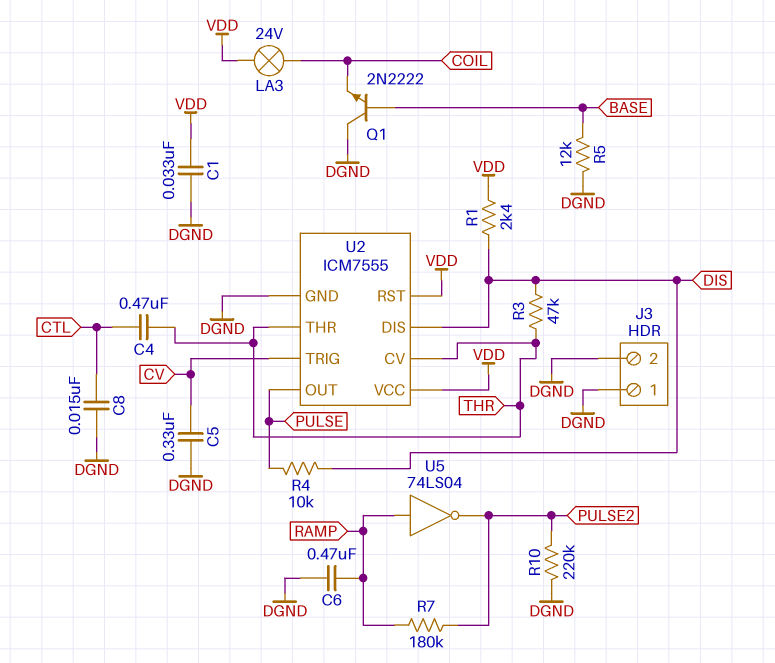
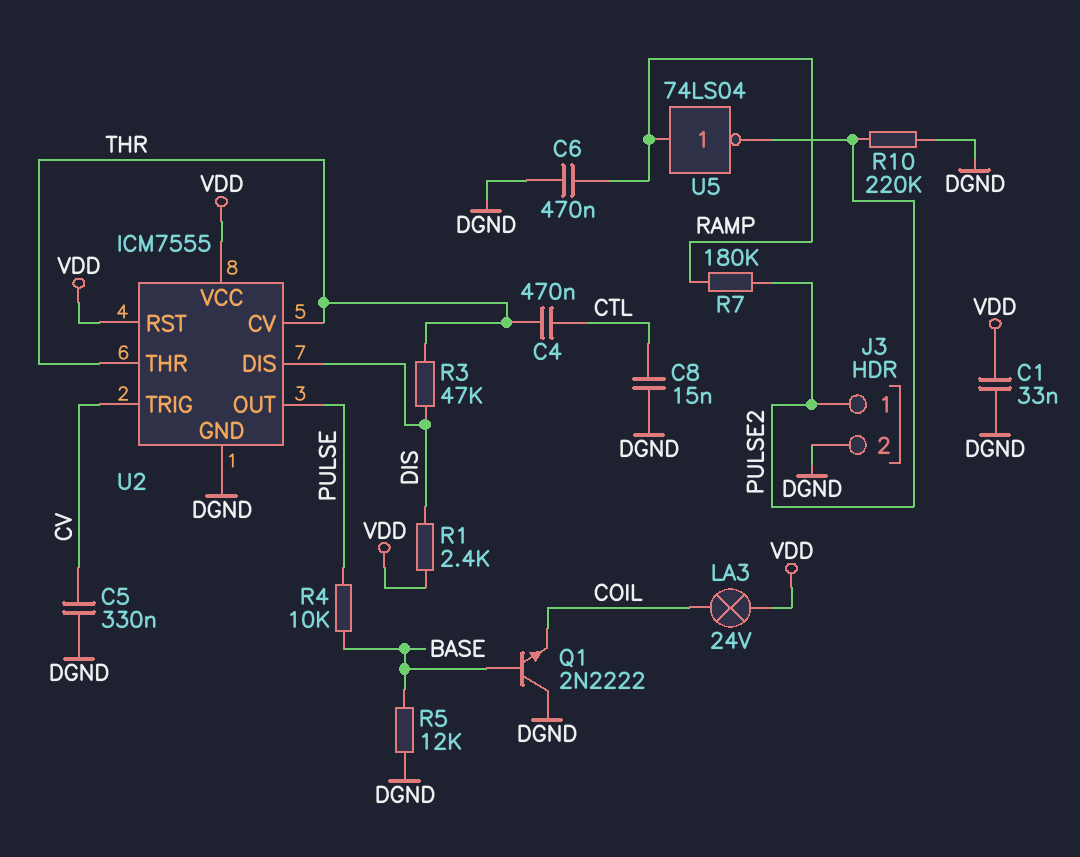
J3 pin 1: DGND -> PULSE2
R4: 10k (DIS, PULSE) -> 10k (BASE, PULSE)

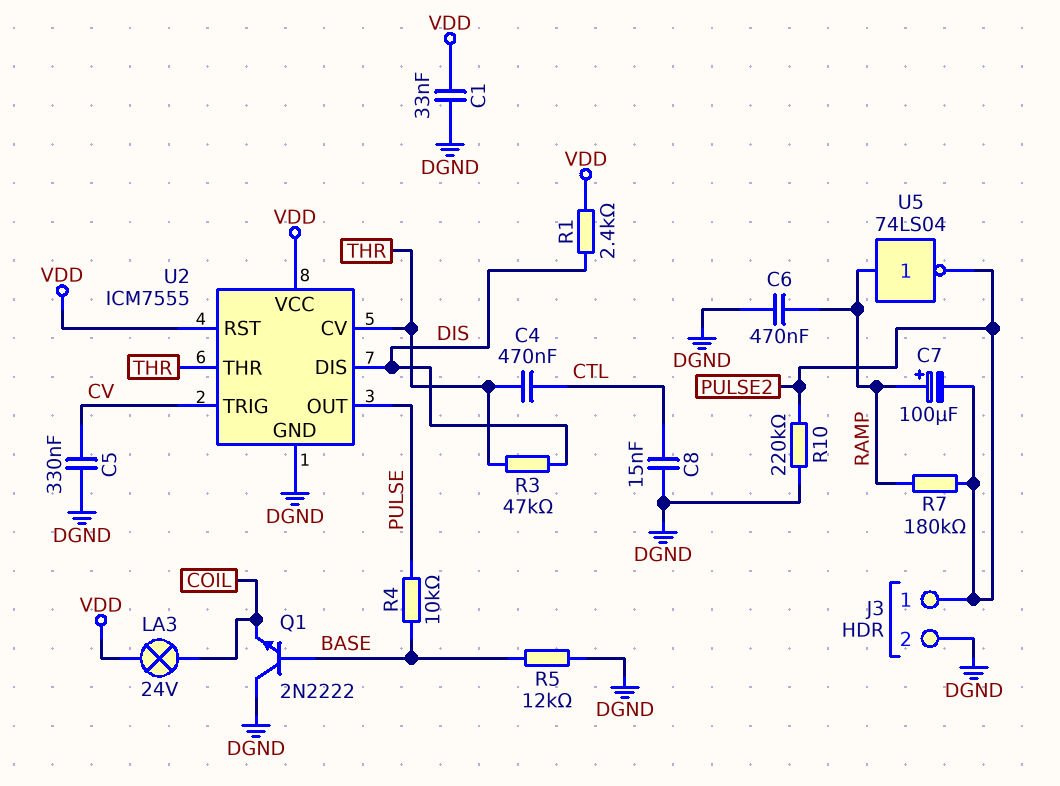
C7: none -> 100uF (plus RAMP, minus PULSE2)

